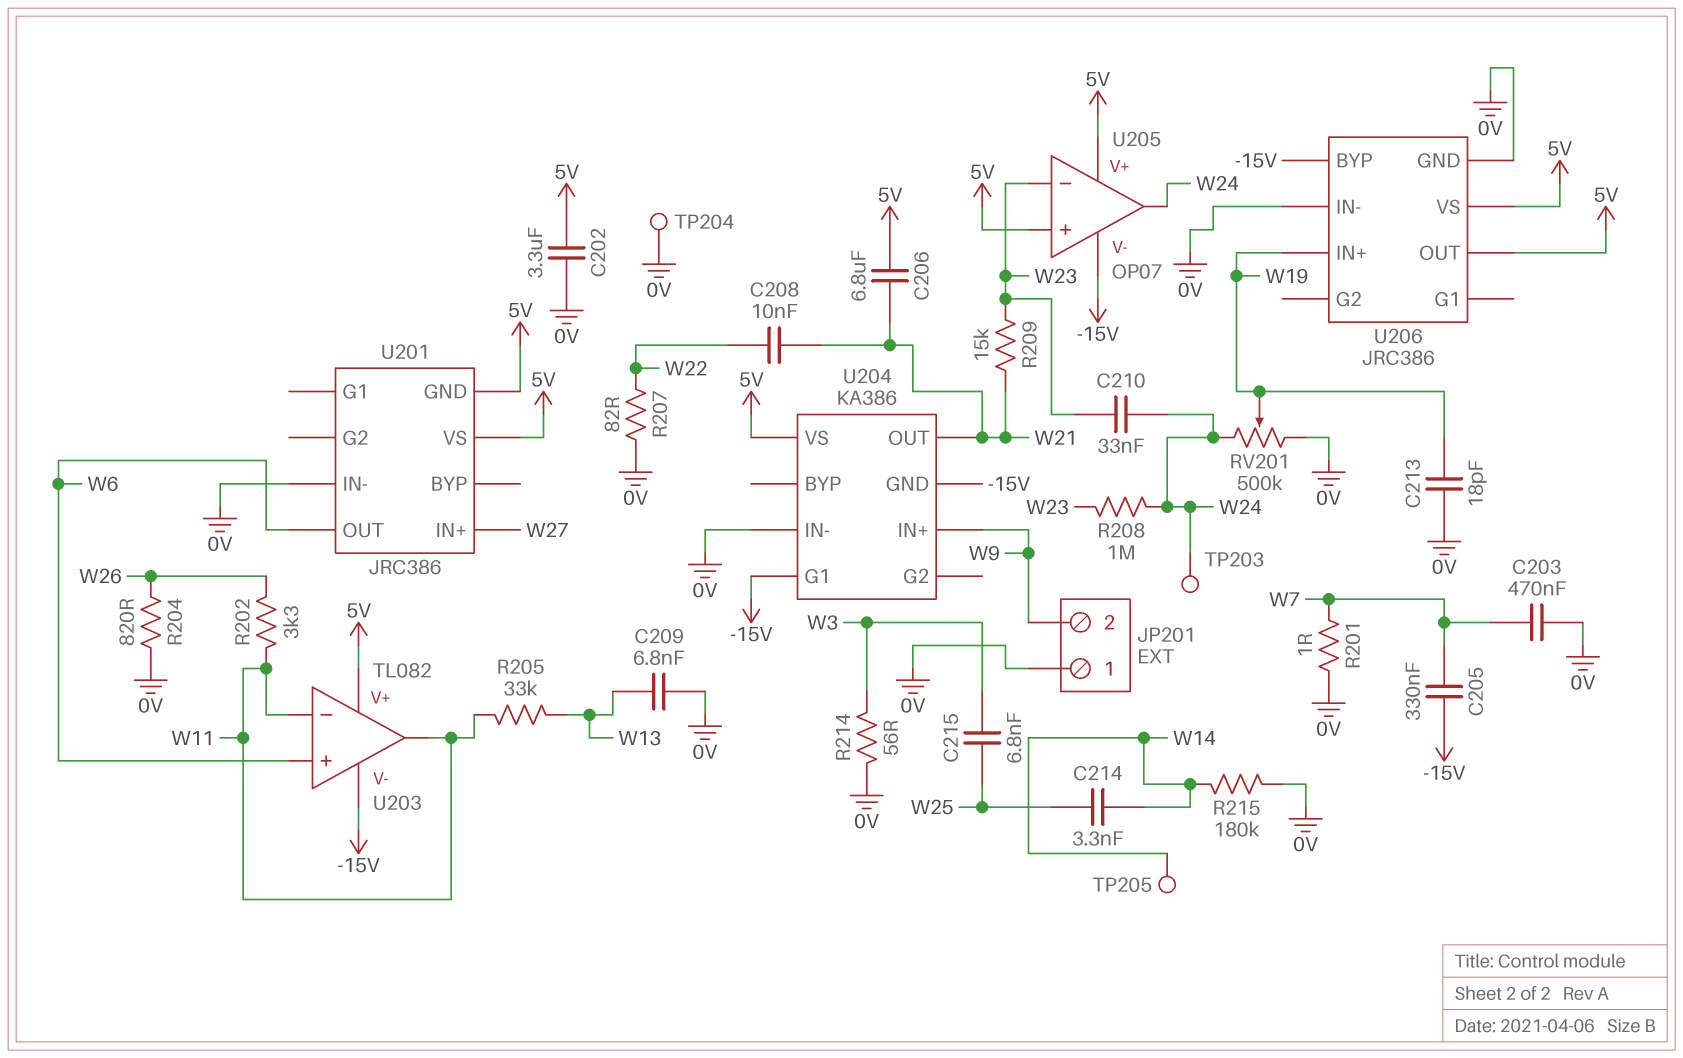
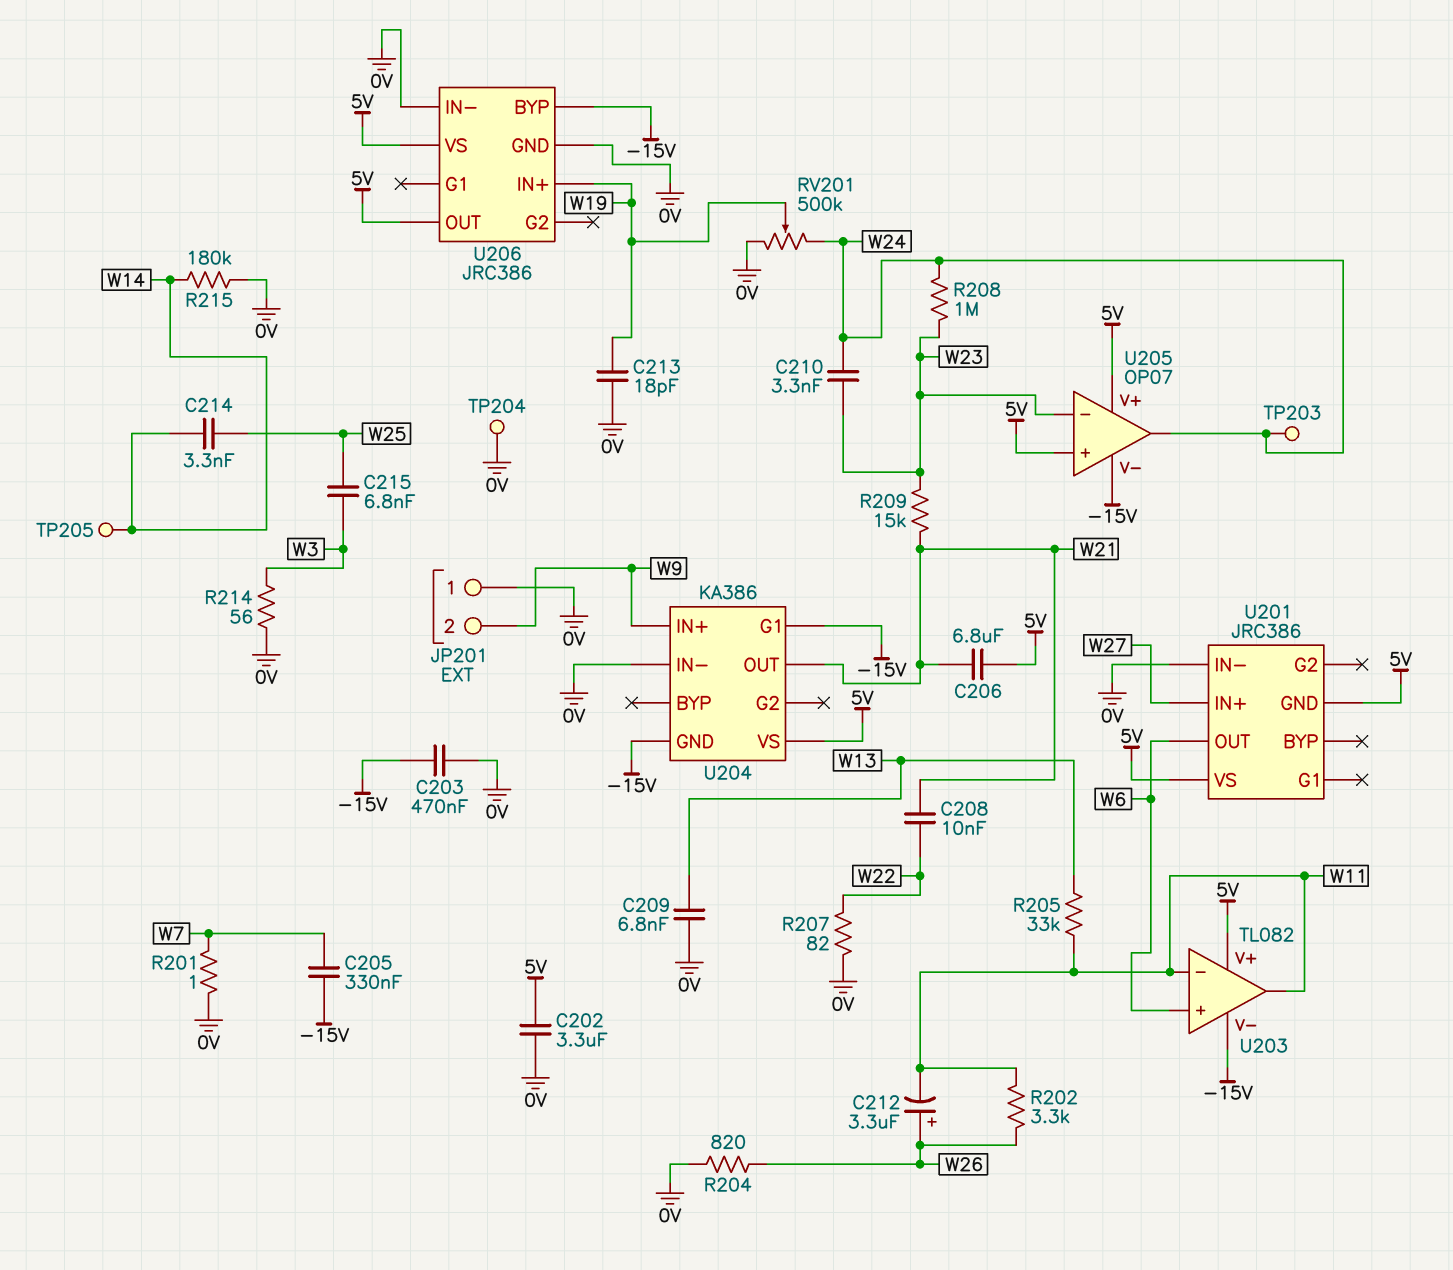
C203: 470nF (0V, W7) -> 470nF (-15V, 0V)
C210: 33nF (W23, W24) -> 3.3nF (W23, W24)
C212: none -> 3.3uF (plus W26, minus W11)

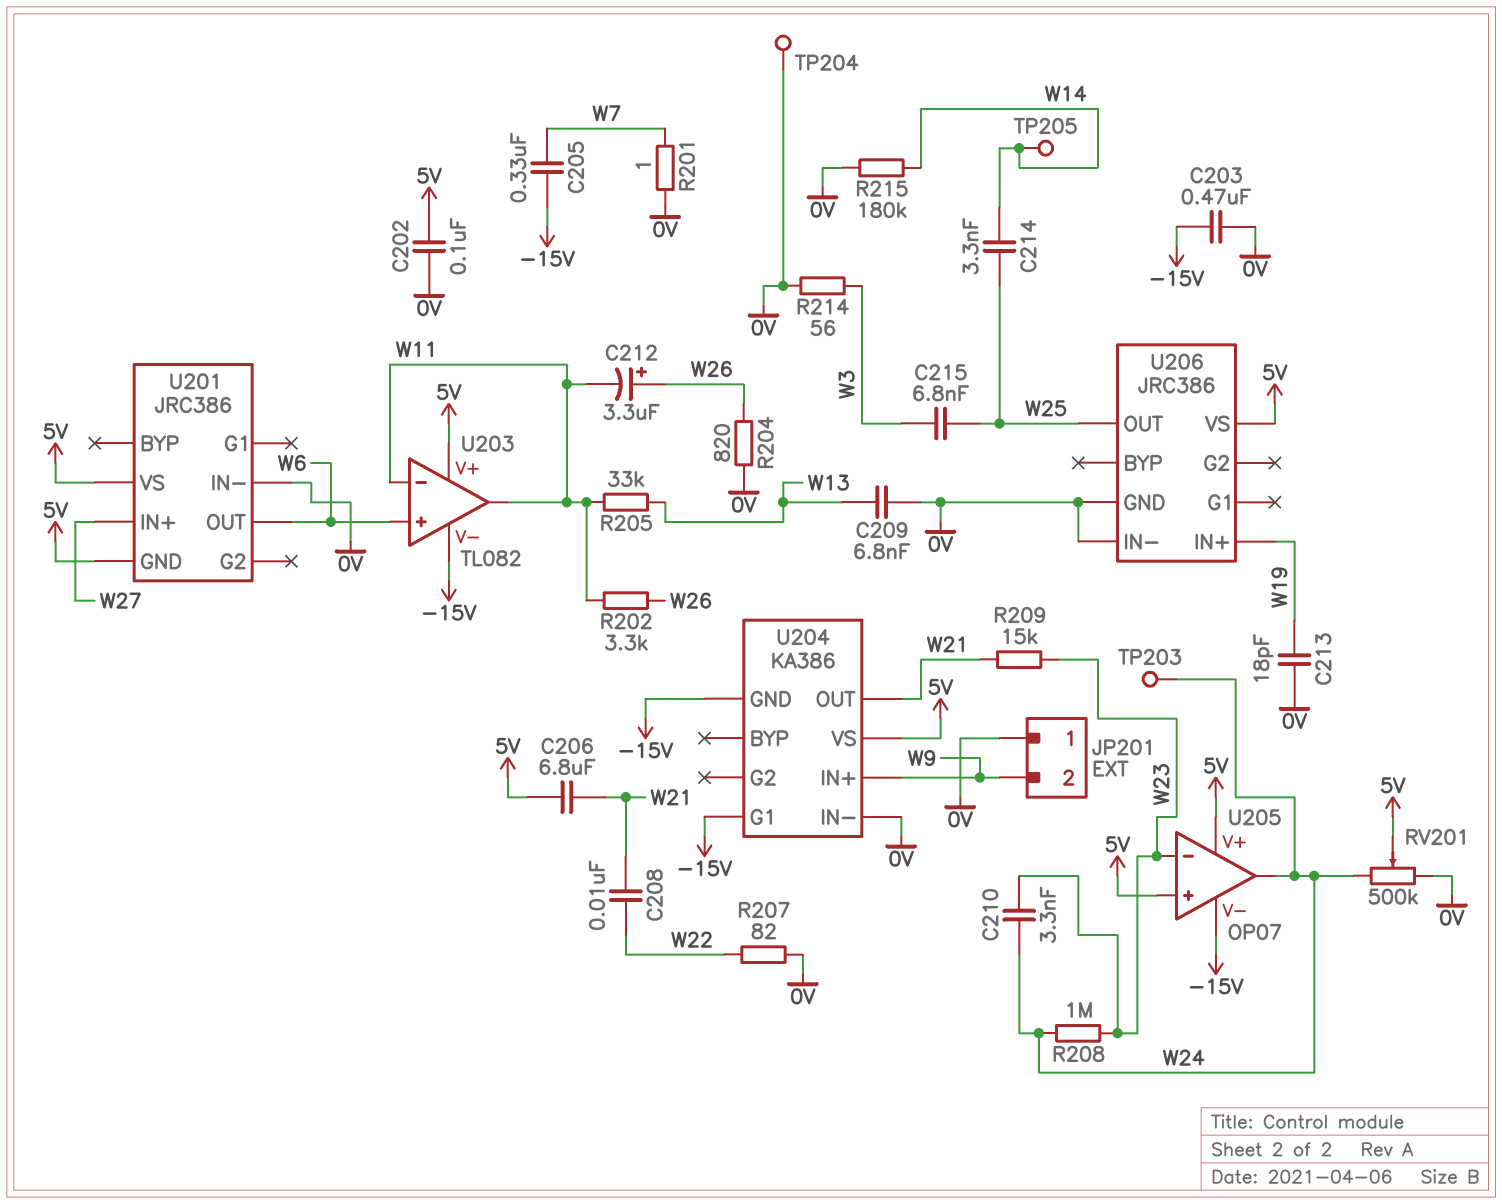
C202: 3.3uF (0V, 5V) -> 100nF (0V, 5V)
RV201: 500k (0V, W24, wiper W19) -> 500k (0V, W24, wiper 5V)
U206 pin BYP: -15V -> none
U206 pin OUT: 5V -> W25

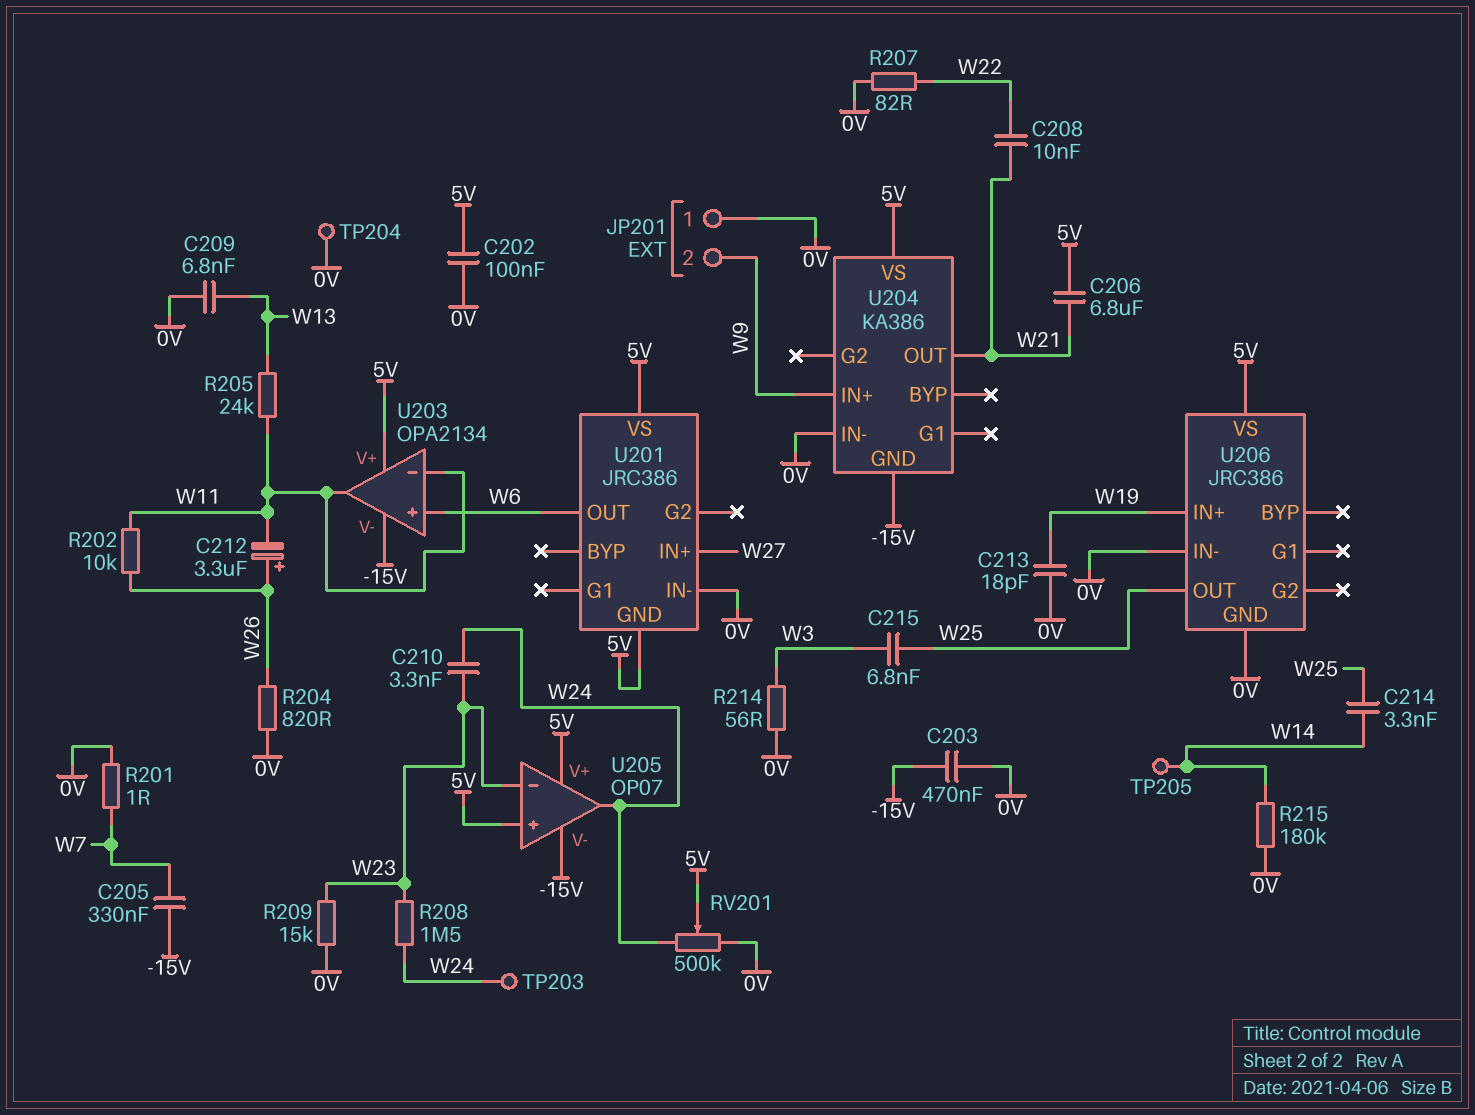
R202: 3.3k (W11, W26) -> 10k (W11, W26)
R205: 33k (W11, W13) -> 24k (W11, W13)
R208: 1M (W23, W24) -> 1.5M (W23, W24)
R209: 15k (W21, W23) -> 15k (0V, W23)
U203: TL082 -> OPA2134
U204 pin G1: -15V -> none

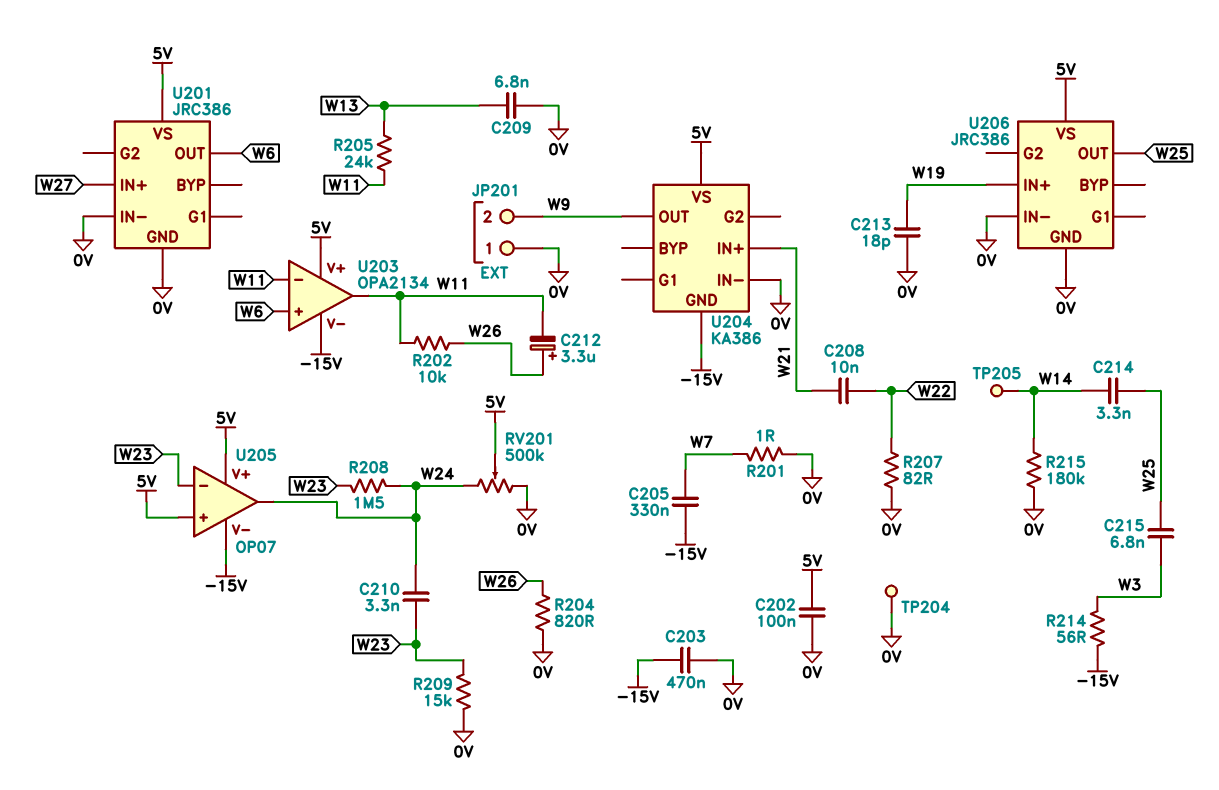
C206: 6.8uF (5V, W21) -> none
R214: 56 (0V, W3) -> 56 (-15V, W3)
TP203: test point (W24) -> none
U201 pin GND: 5V -> 0V
U204 pin IN+: W9 -> W21
U204 pin OUT: W21 -> W9

